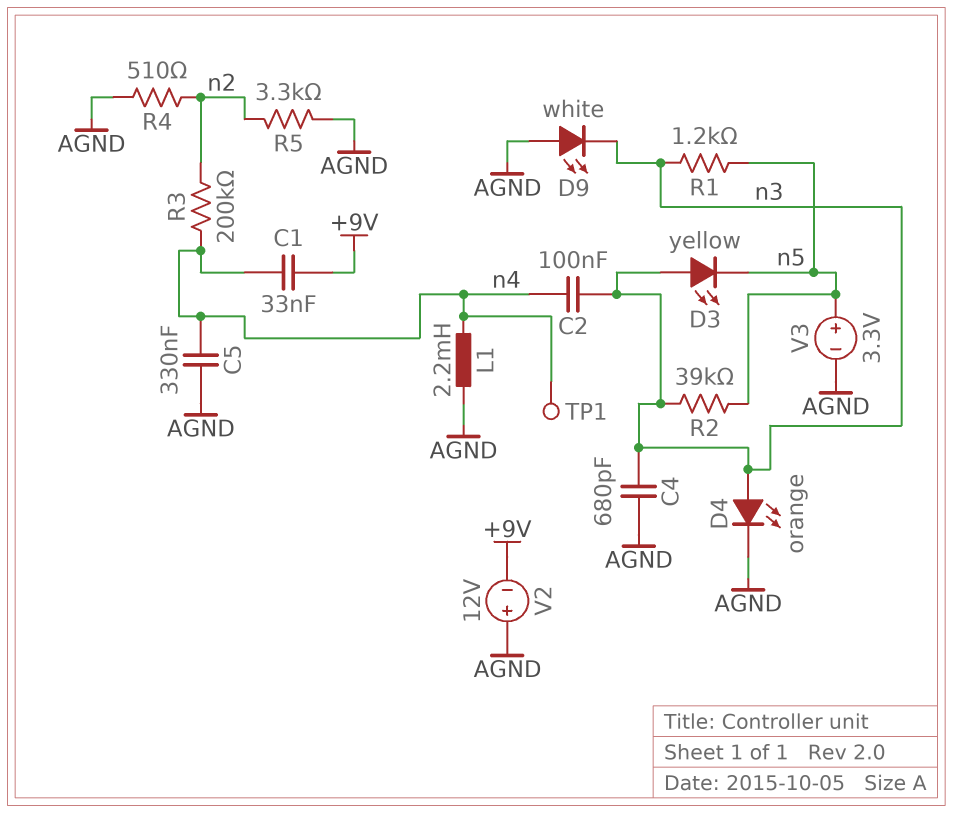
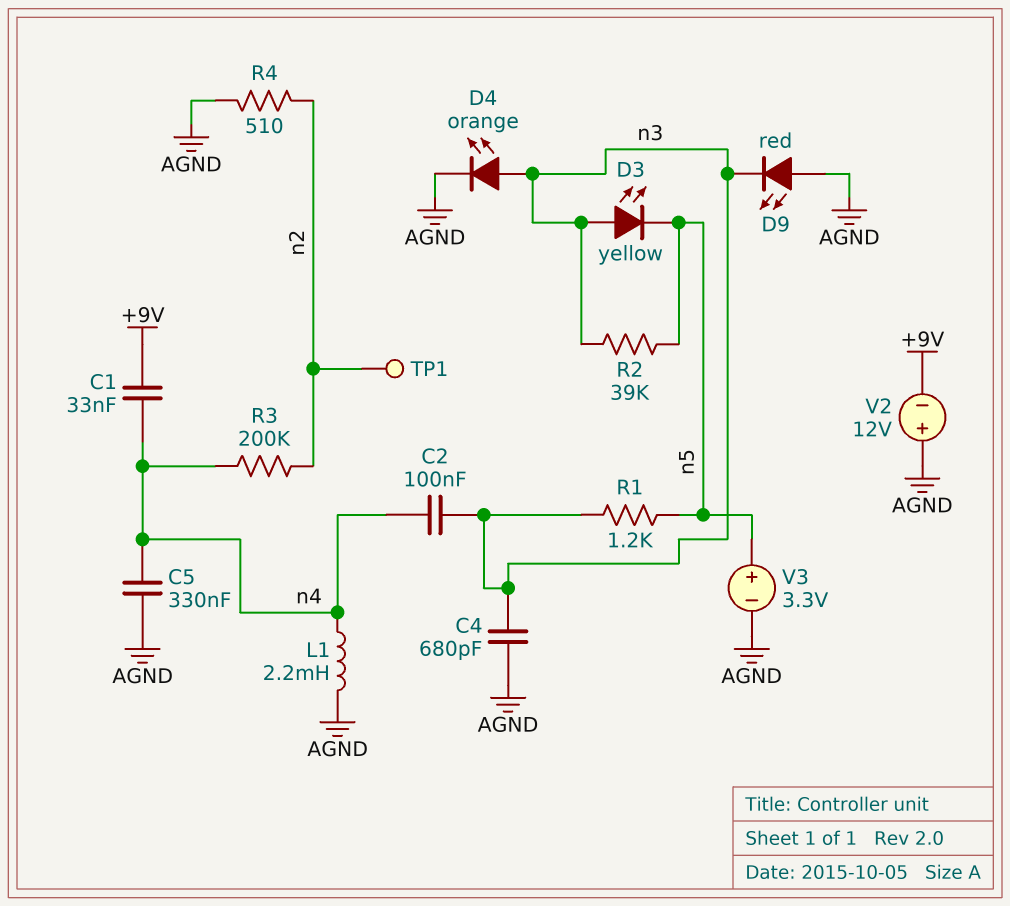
D9: LED white (A AGND, K n3) -> LED red (A AGND, K n3)
R5: 3.3k (AGND, n2) -> none
TP1: test point (n4) -> test point (n2)

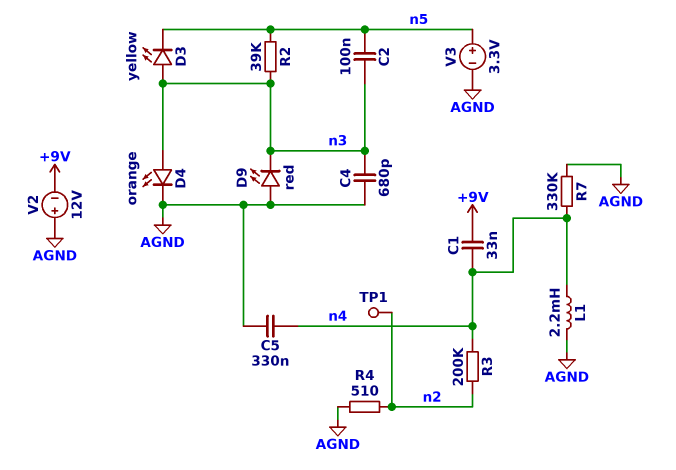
C2: 100nF (n3, n4) -> 100nF (n3, n5)
R1: 1.2k (n3, n5) -> none
R7: none -> 330k (AGND, n4)

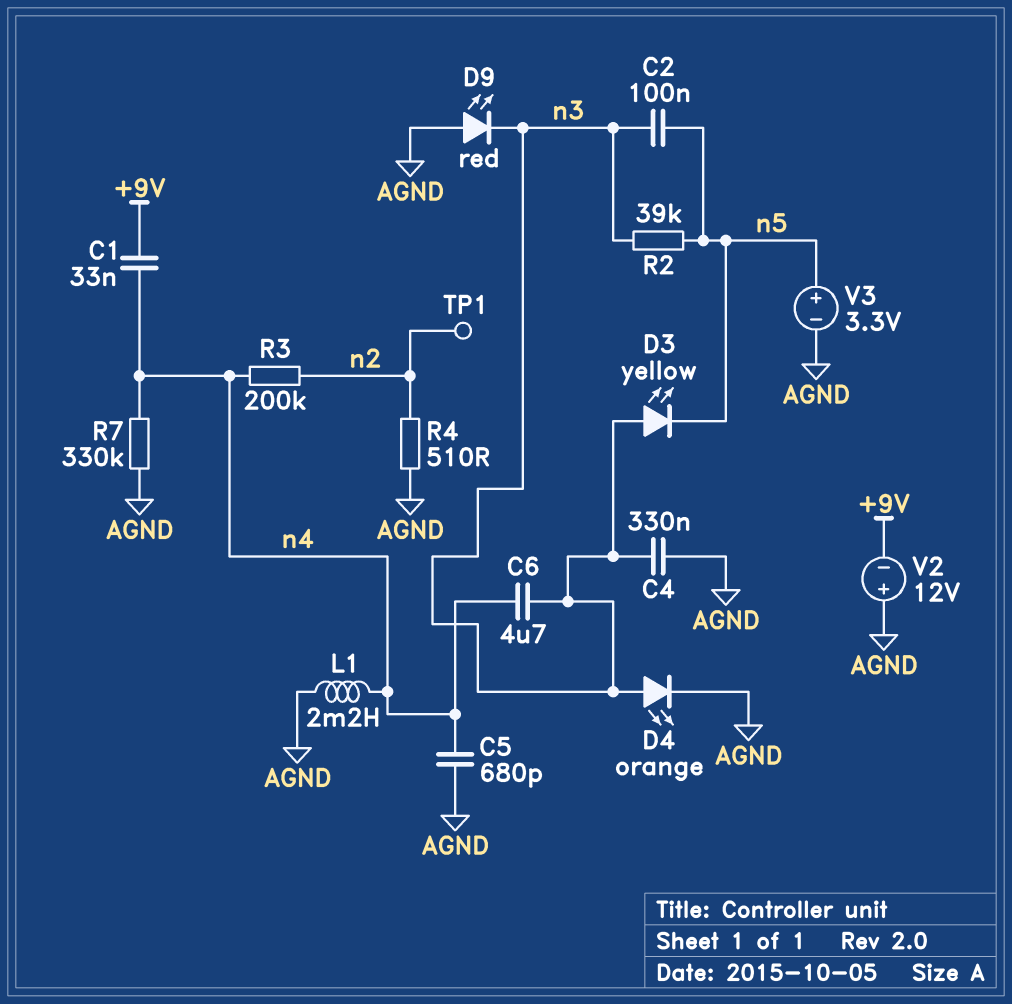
C4: 680pF (AGND, n3) -> 330nF (AGND, n3)
C5: 330nF (AGND, n4) -> 680pF (AGND, n4)
C6: none -> 4.7uF (n3, n4)

